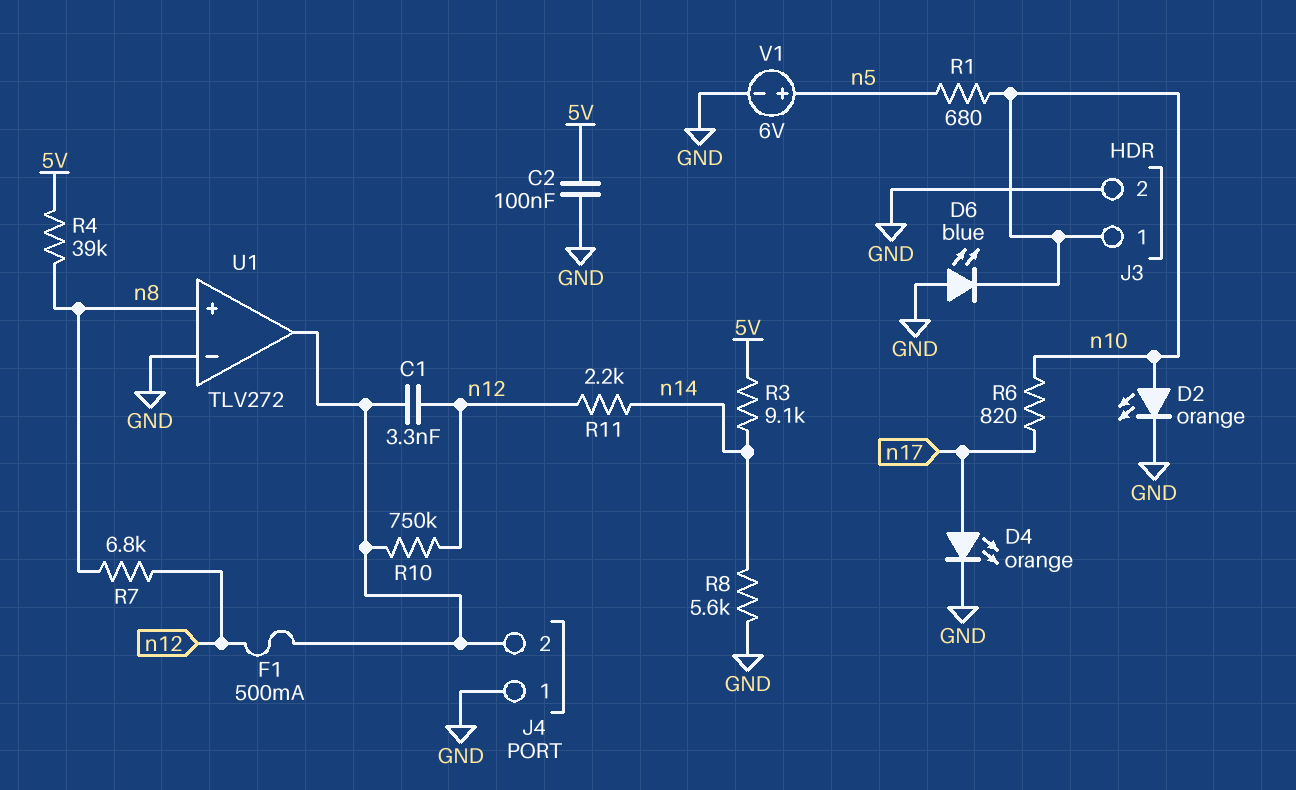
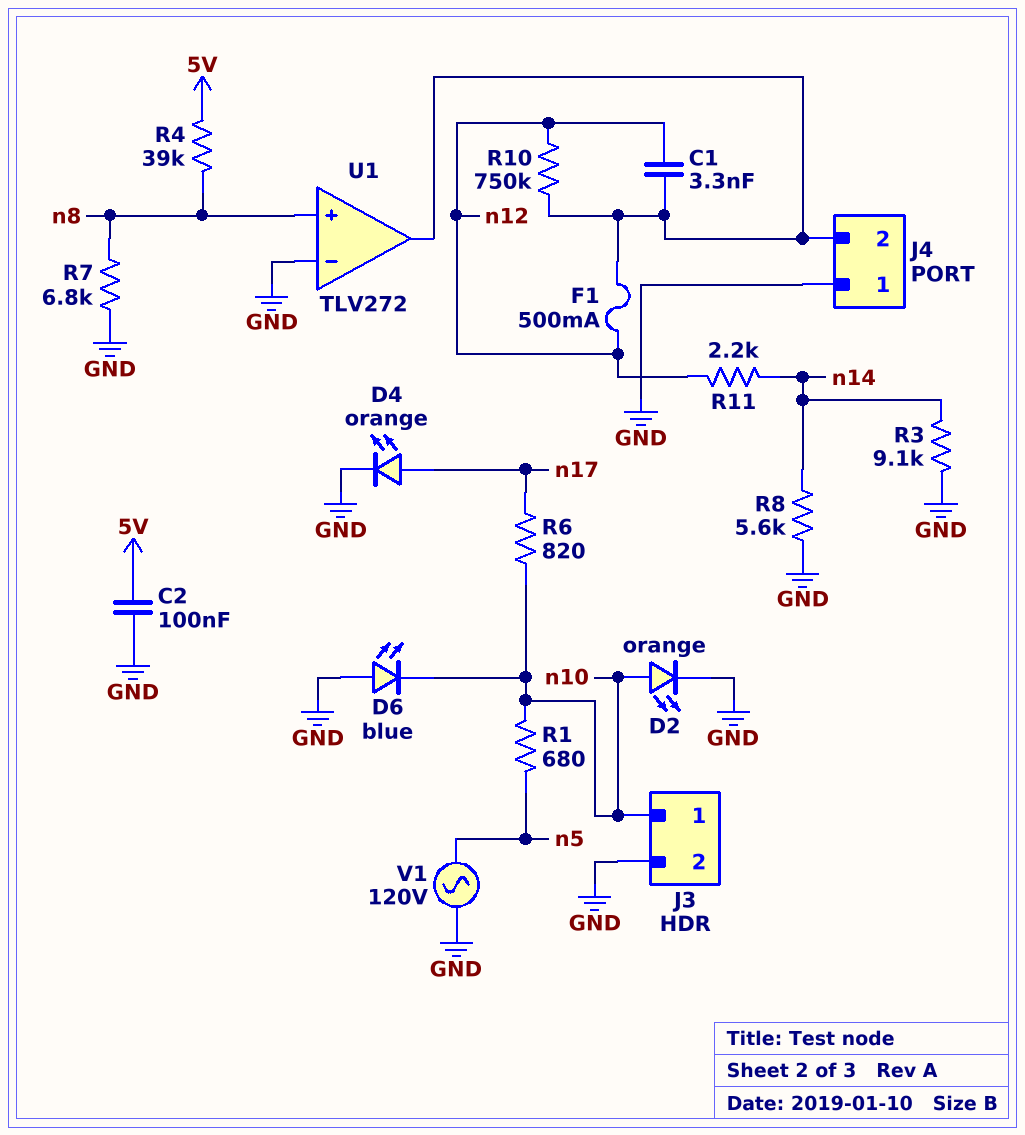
R3: 9.1k (5V, n14) -> 9.1k (GND, n14)
R7: 6.8k (n8, n12) -> 6.8k (GND, n8)
V1: 6V (plus n5, minus GND) -> AC 120V (GND, n5)

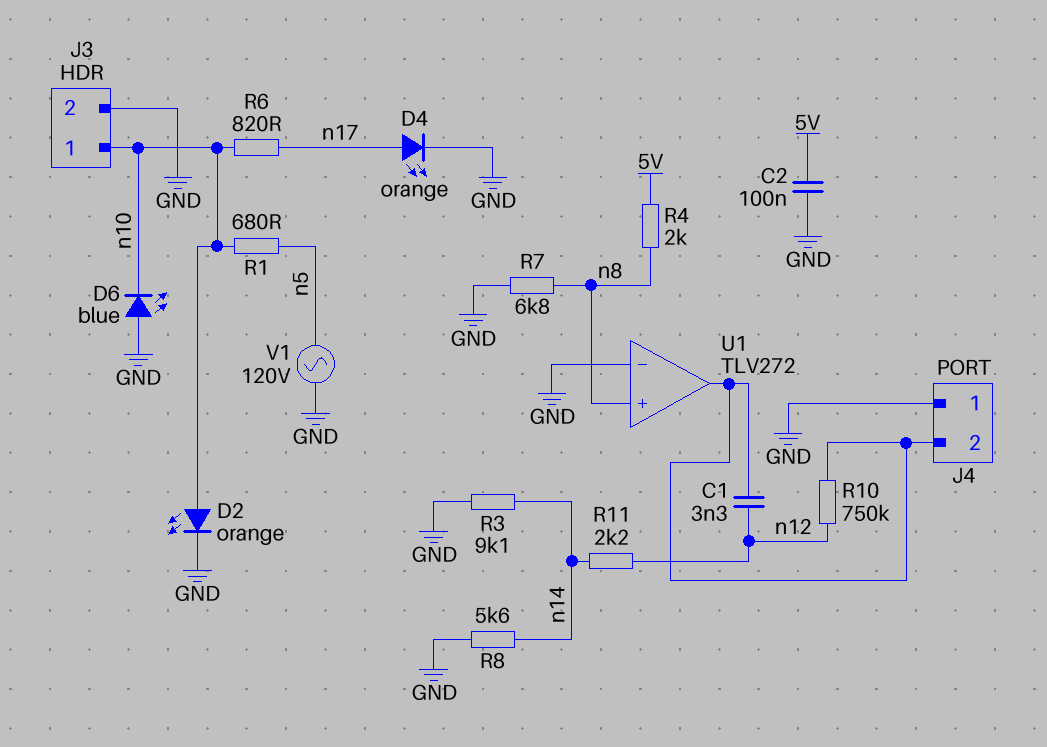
F1: 500mA (J4/2, n12) -> none
R4: 39k (5V, n8) -> 2k (5V, n8)

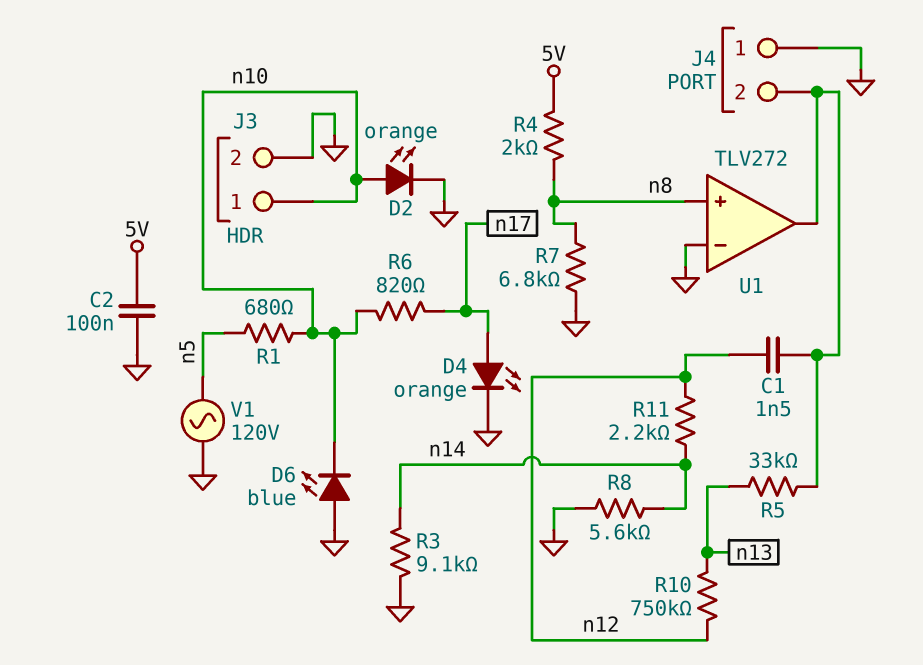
C1: 3.3nF (J4/2, n12) -> 1.5nF (J4/2, n12)
R5: none -> 33k (J4/2, n13)
R10: 750k (J4/2, n12) -> 750k (n12, n13)

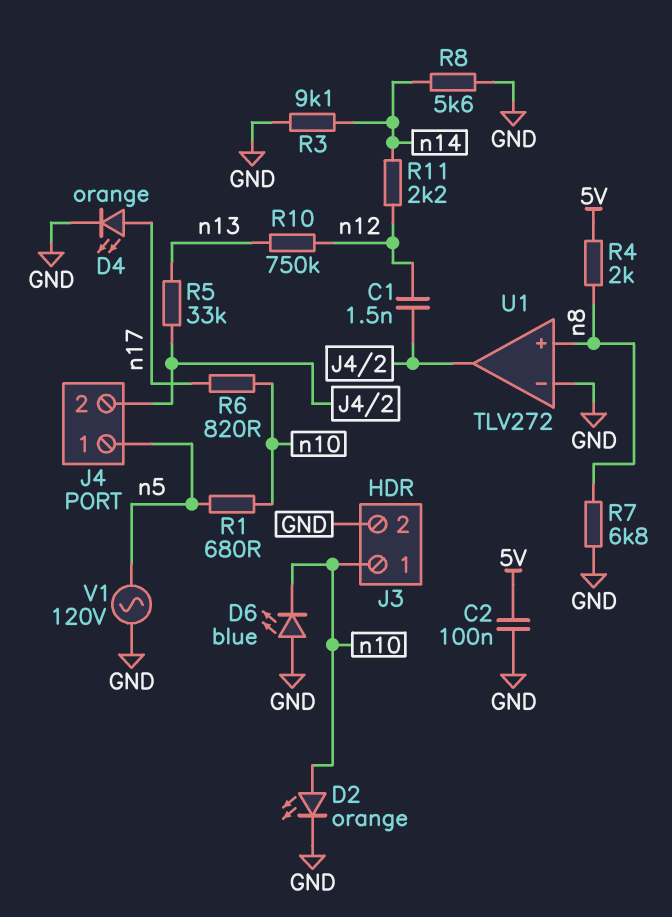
J4 pin 1: GND -> n5

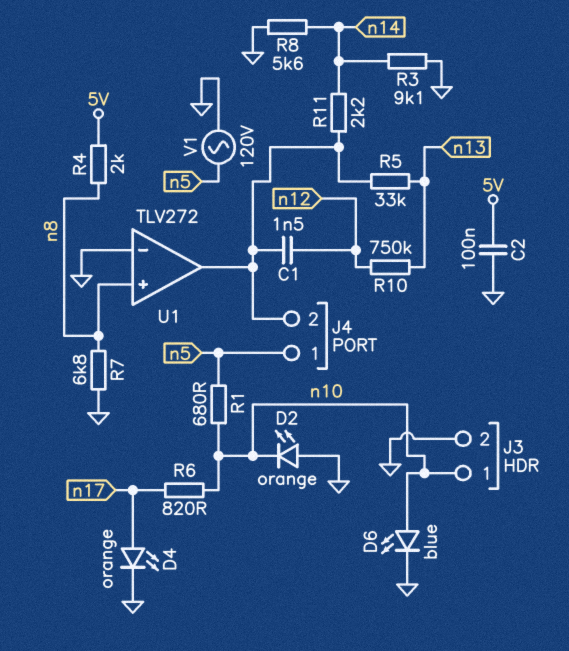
D2: LED orange (A n10, K GND) -> LED orange (A GND, K n10)
D6: LED blue (A GND, K n10) -> LED blue (A n10, K GND)
R11: 2.2k (n12, n14) -> 2.2k (J4/2, n14)

